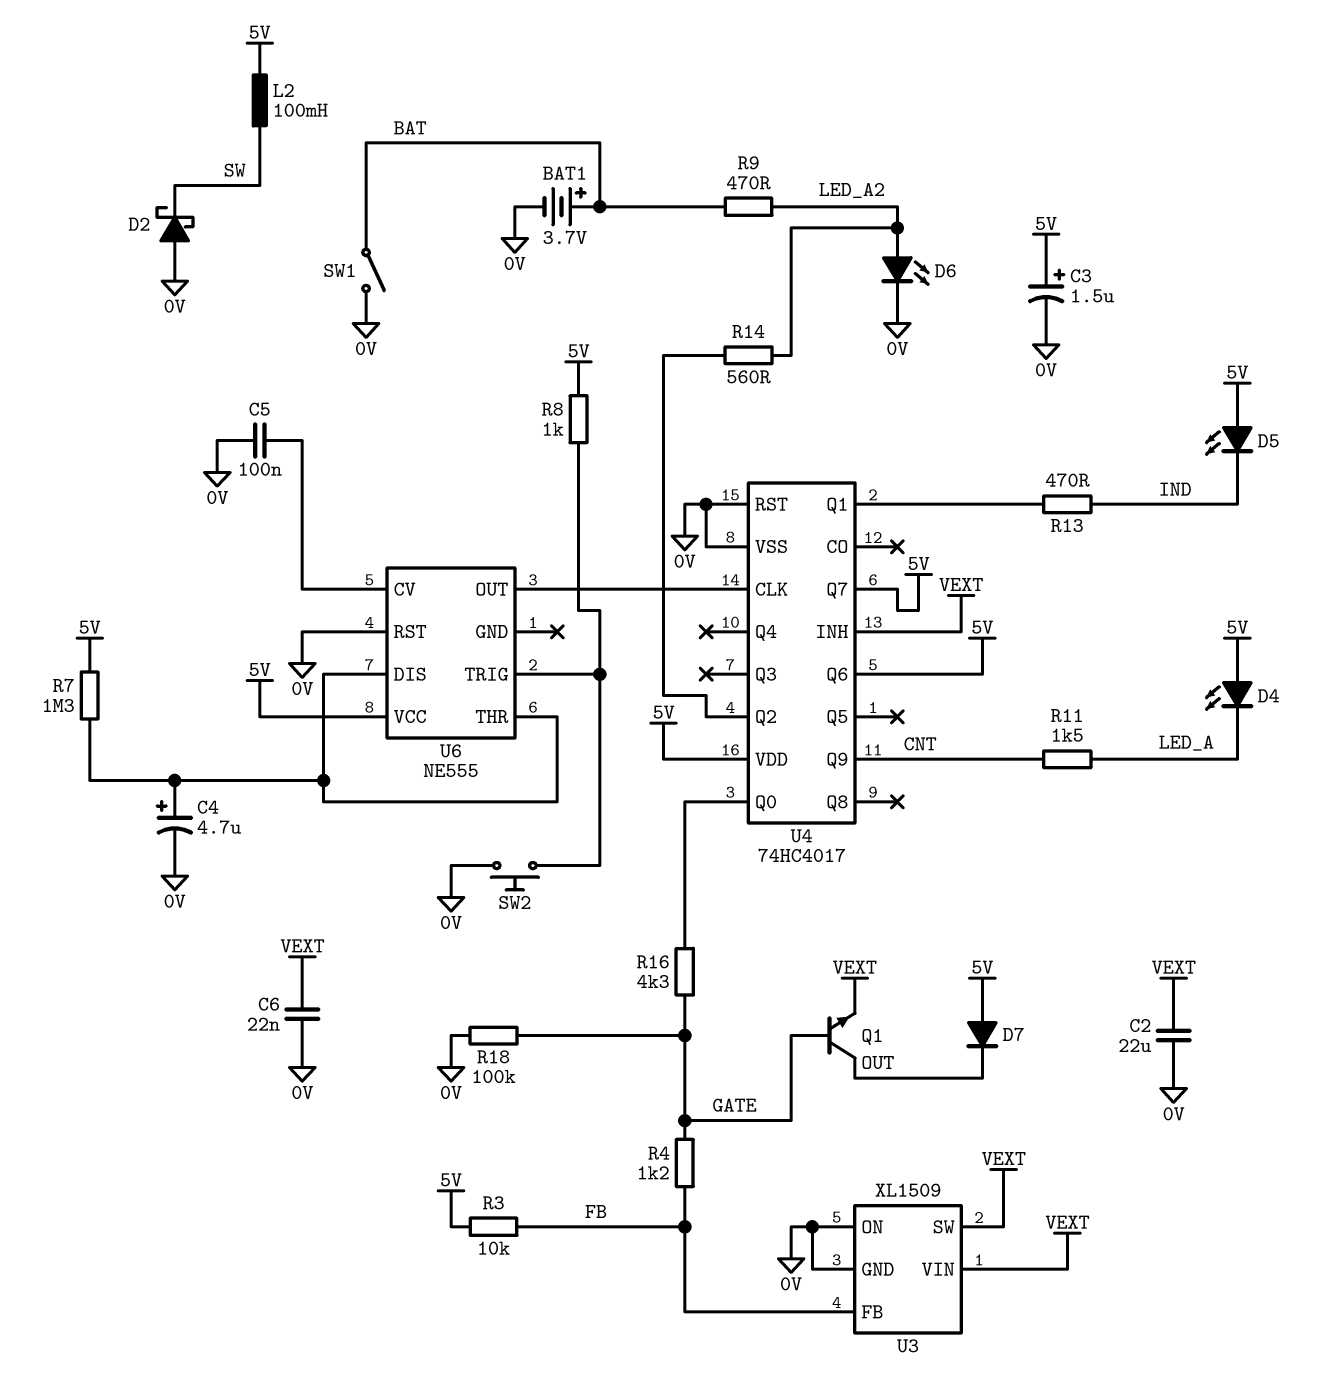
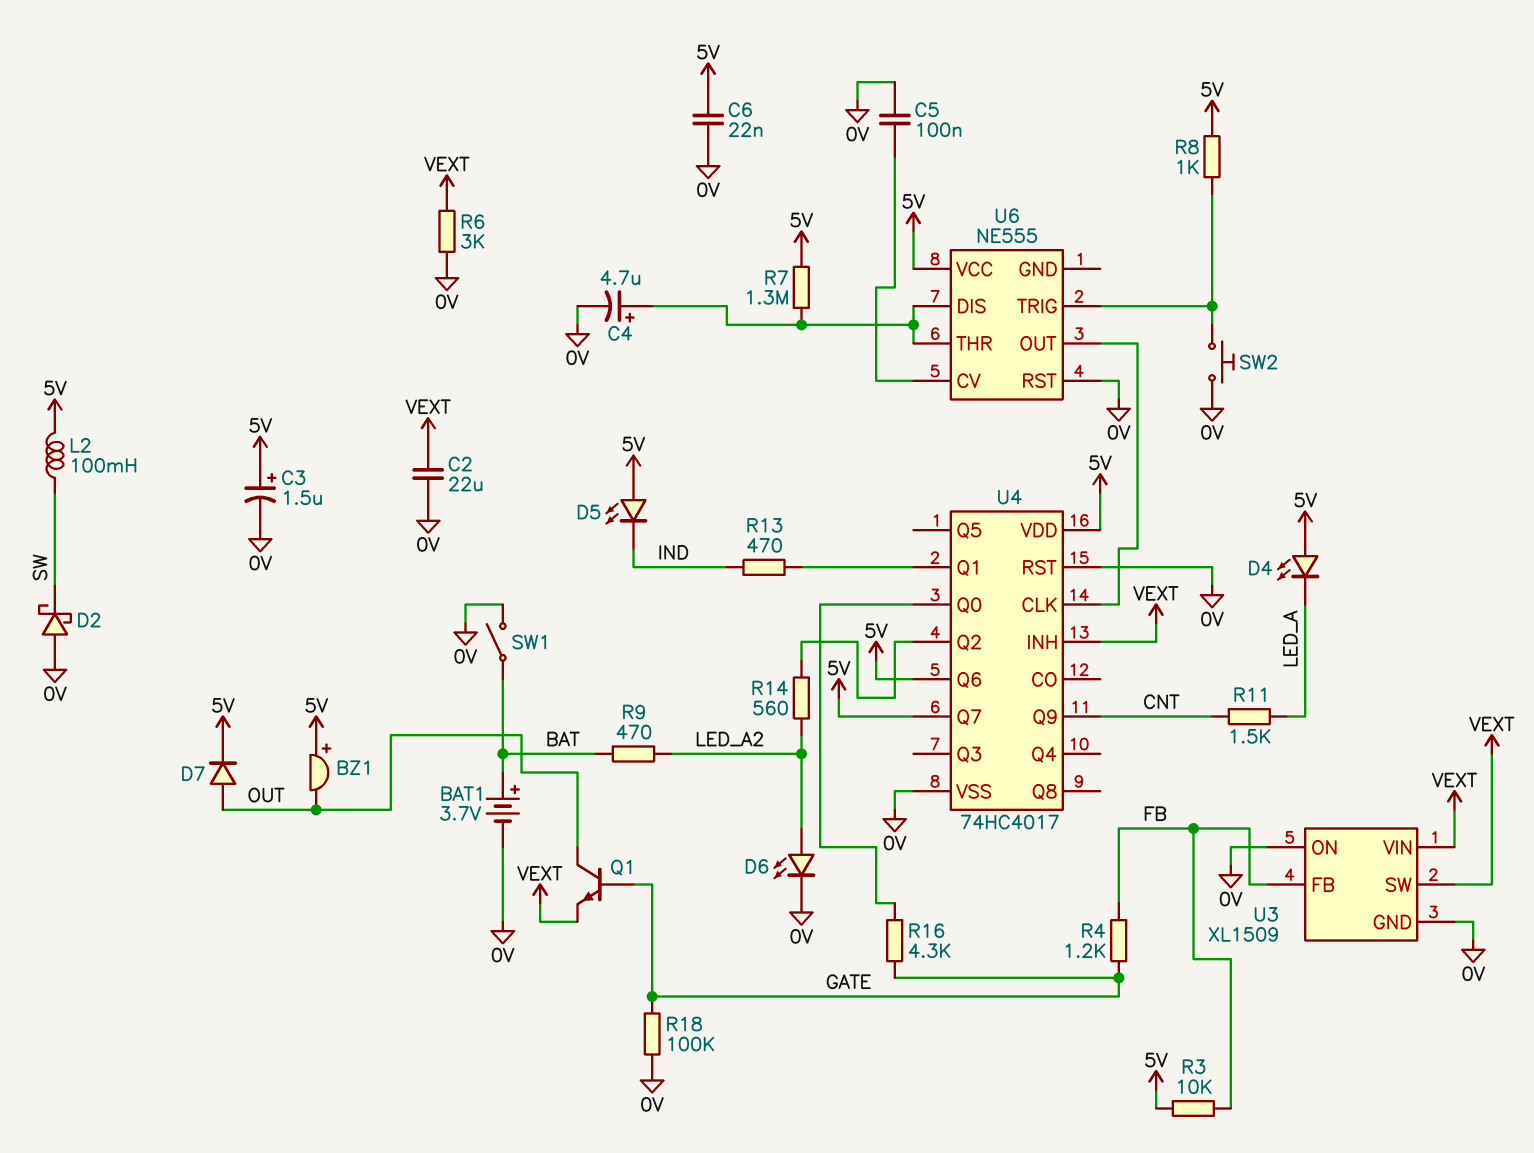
BZ1: none -> buzzer (plus 5V, minus OUT)
C6: 22nF (0V, VEXT) -> 22nF (0V, 5V)
D7: diode (A 5V, K OUT) -> diode (A OUT, K 5V)
R6: none -> 3k (0V, VEXT)

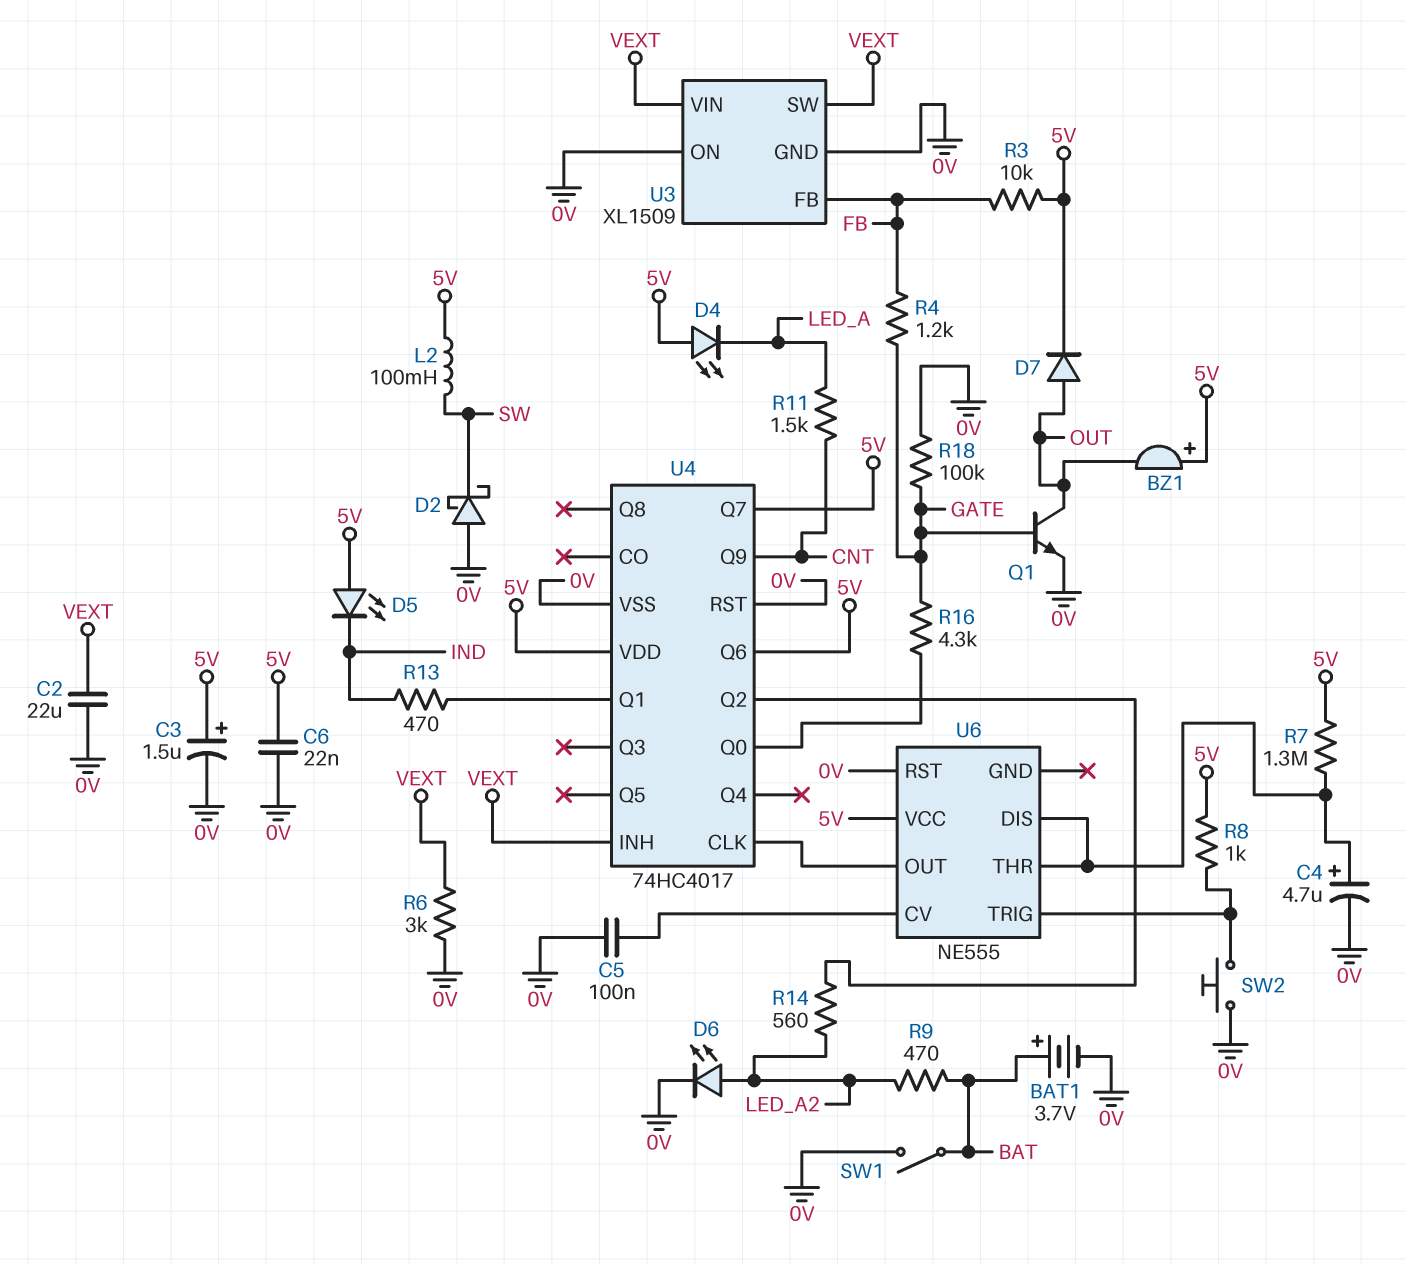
Q1: NPN (B GATE, C OUT, E VEXT) -> NPN (B GATE, C OUT, E 0V)

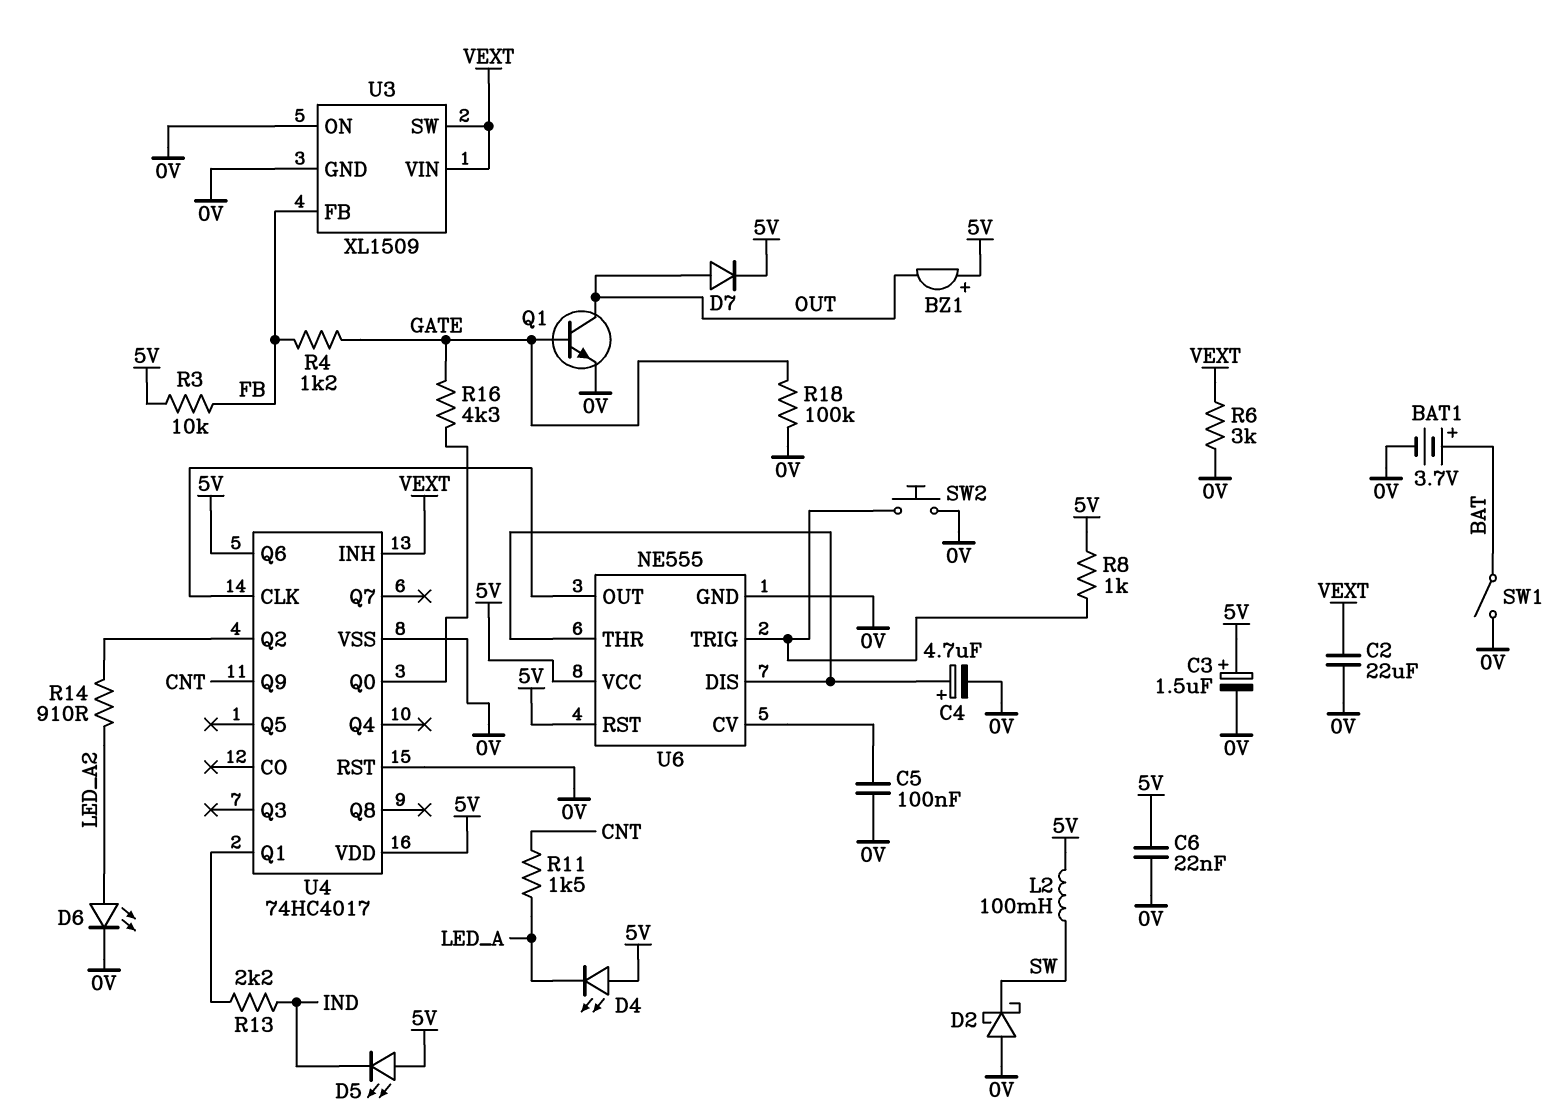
R7: 1.3M (5V, U6/DIS) -> none
R9: 470 (BAT, LED_A2) -> none
R13: 470 (IND, U4/Q1) -> 2.2k (IND, U4/Q1)
R14: 560 (LED_A2, U4/Q2) -> 910 (LED_A2, U4/Q2)
U4 pin Q7: 5V -> none
U6 pin GND: none -> 0V
U6 pin RST: 0V -> 5V

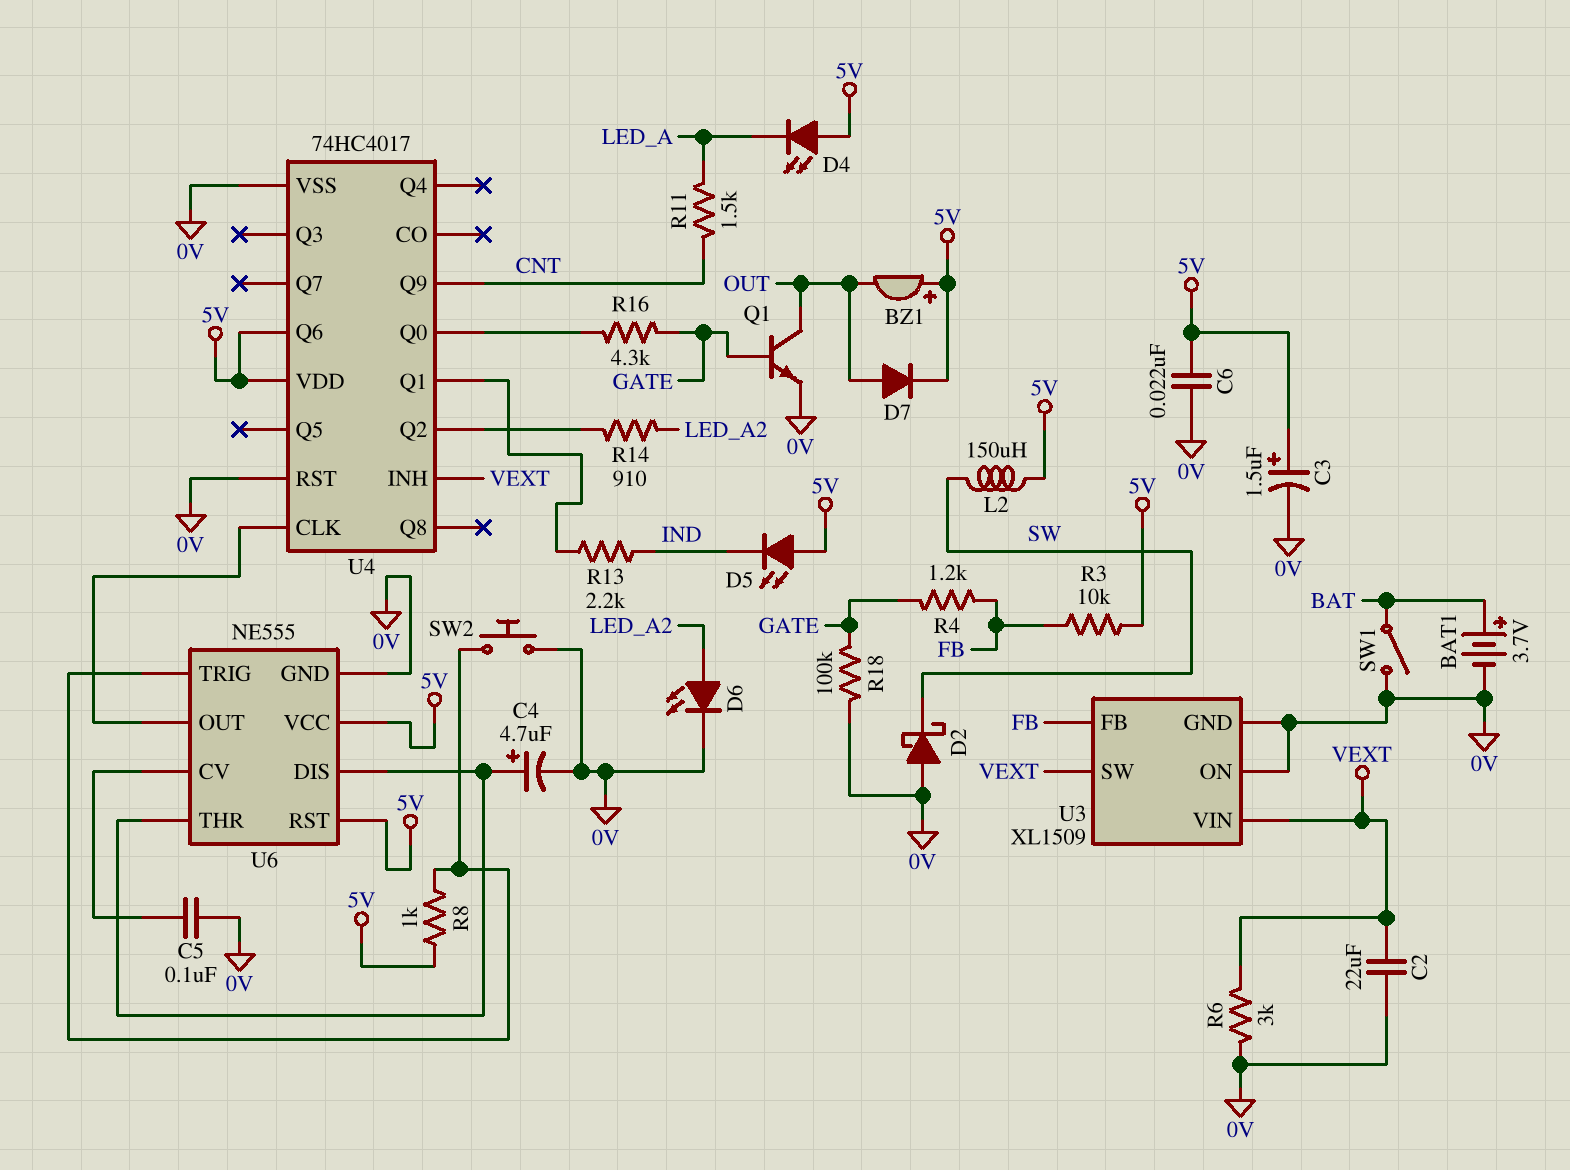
L2: 100mH (5V, SW) -> 150uH (5V, SW)

